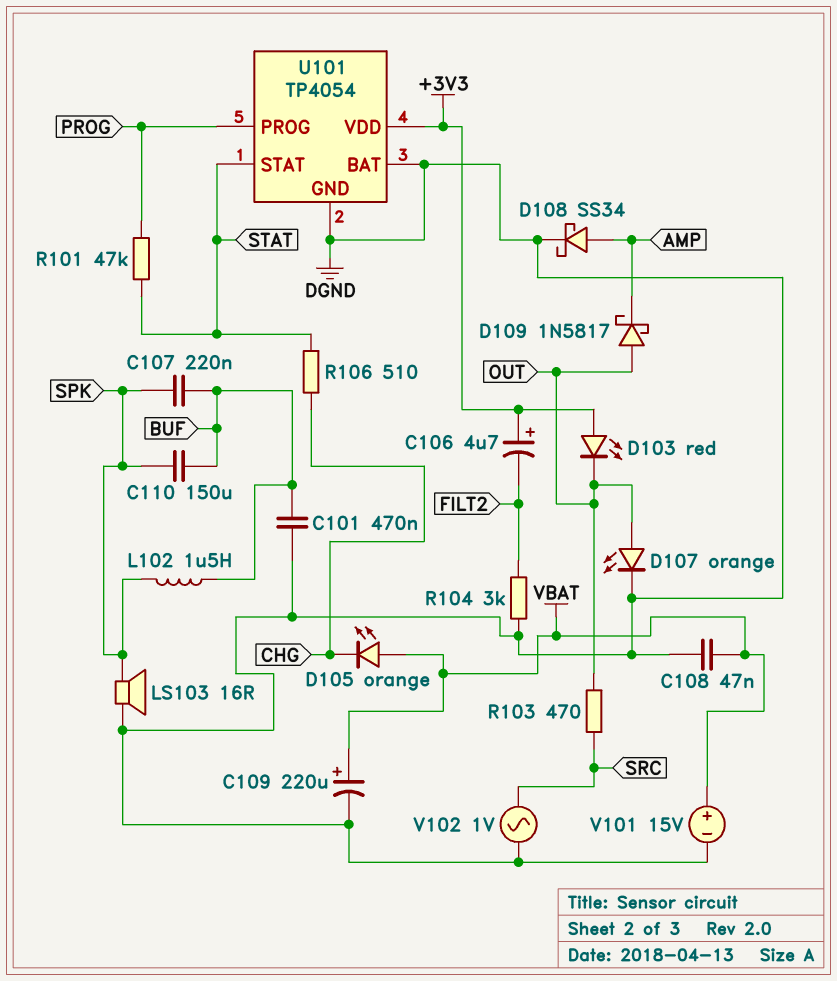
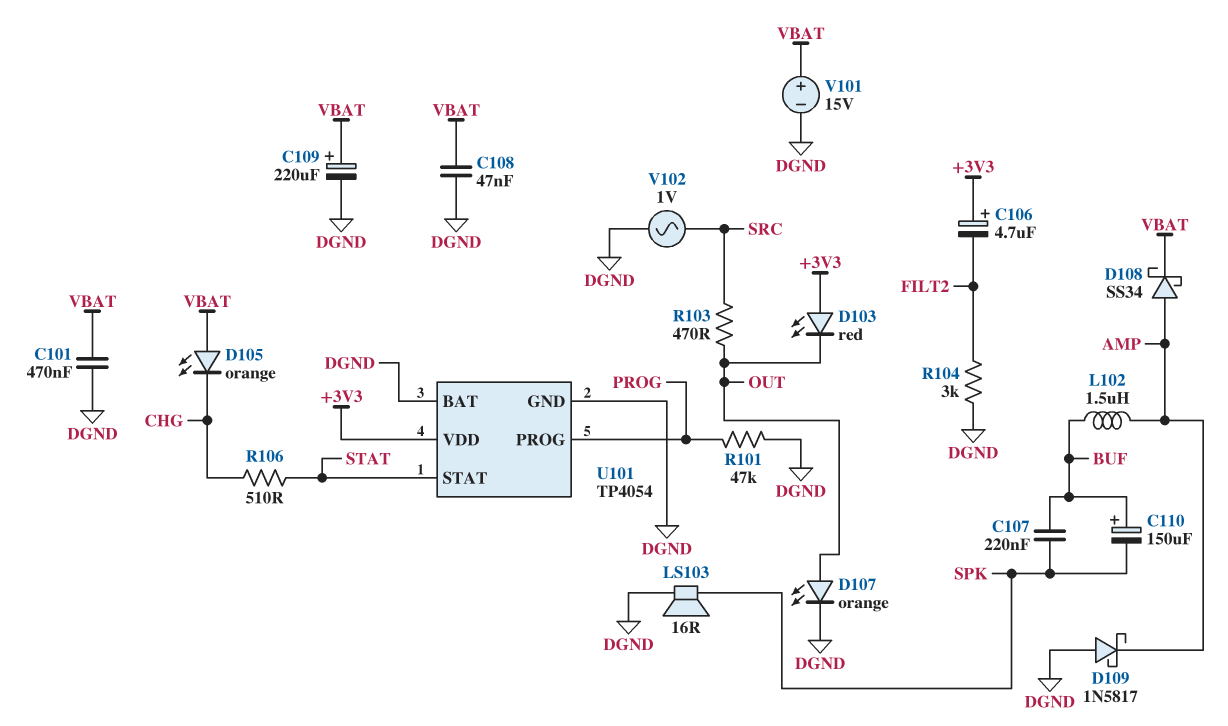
C101: 470nF (BUF, DGND) -> 470nF (DGND, VBAT)
C110: 150uF (BUF, SPK) -> 150uF (plus BUF, minus SPK)
D108: schottky SS34 (A AMP, K DGND) -> schottky SS34 (A AMP, K VBAT)
D109: schottky 1N5817 (A OUT, K AMP) -> schottky 1N5817 (A DGND, K AMP)
L102: 1.5uH (BUF, SPK) -> 1.5uH (AMP, BUF)
R101: 47k (PROG, STAT) -> 47k (DGND, PROG)

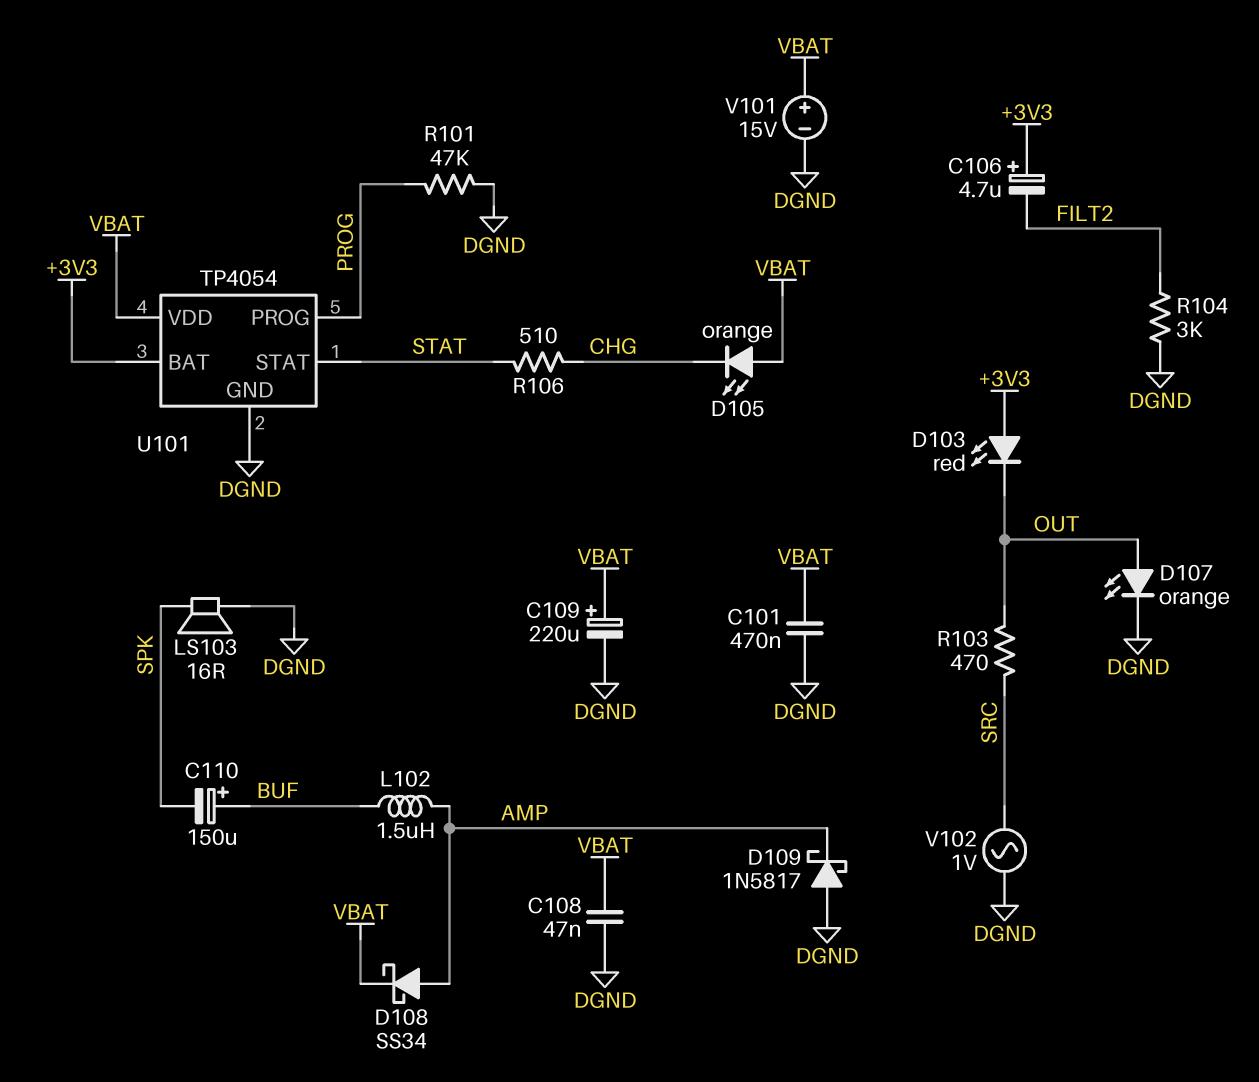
C107: 220nF (BUF, SPK) -> none
U101 pin BAT: DGND -> +3V3
U101 pin VDD: +3V3 -> VBAT

